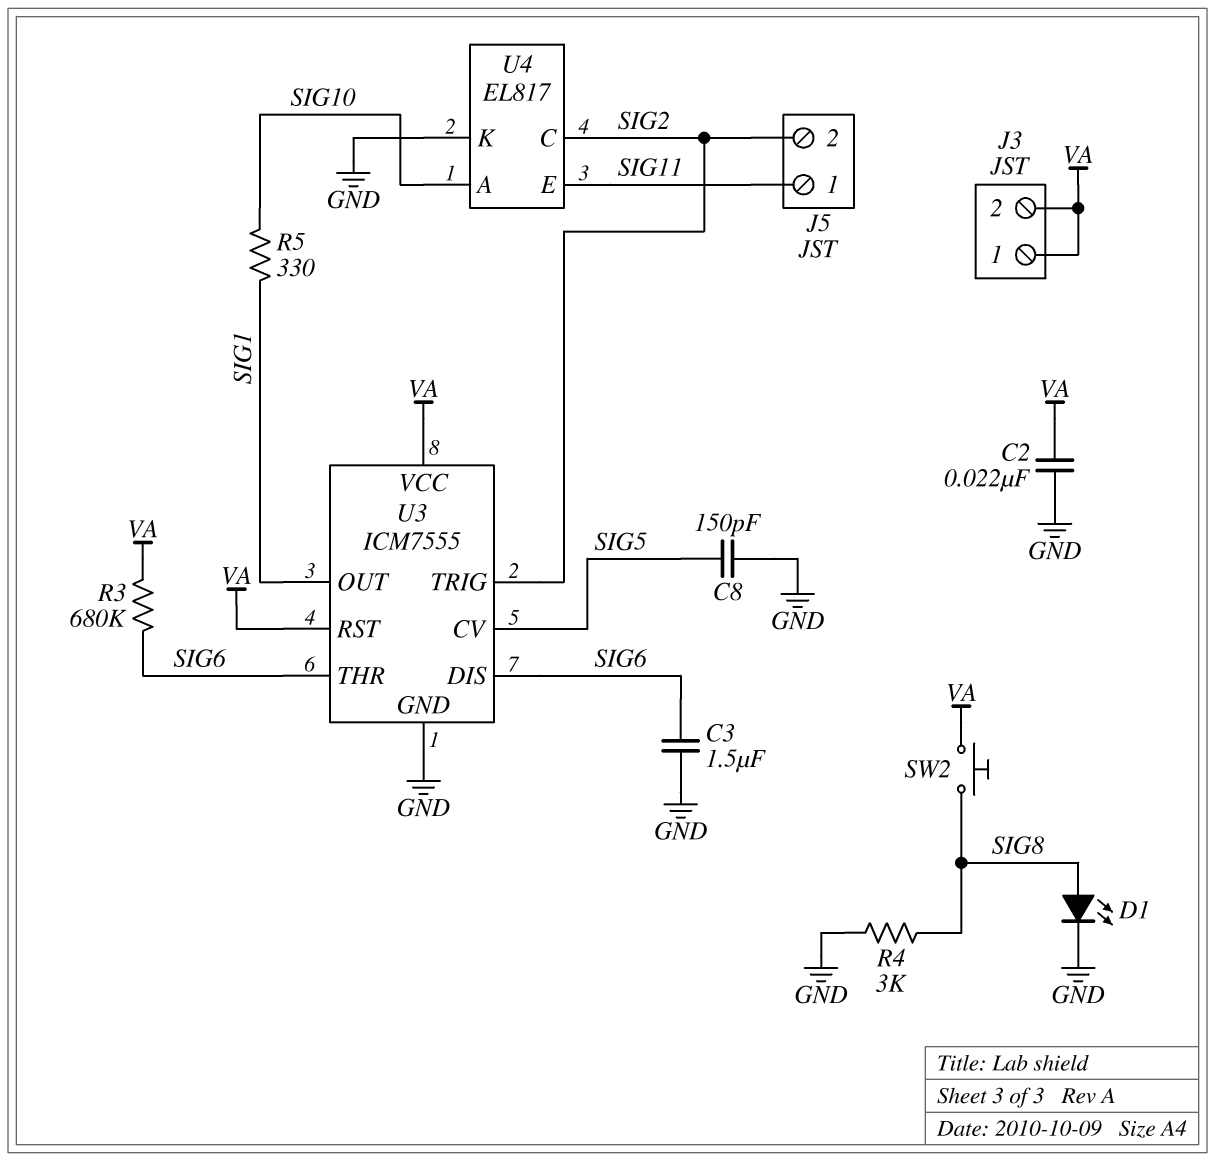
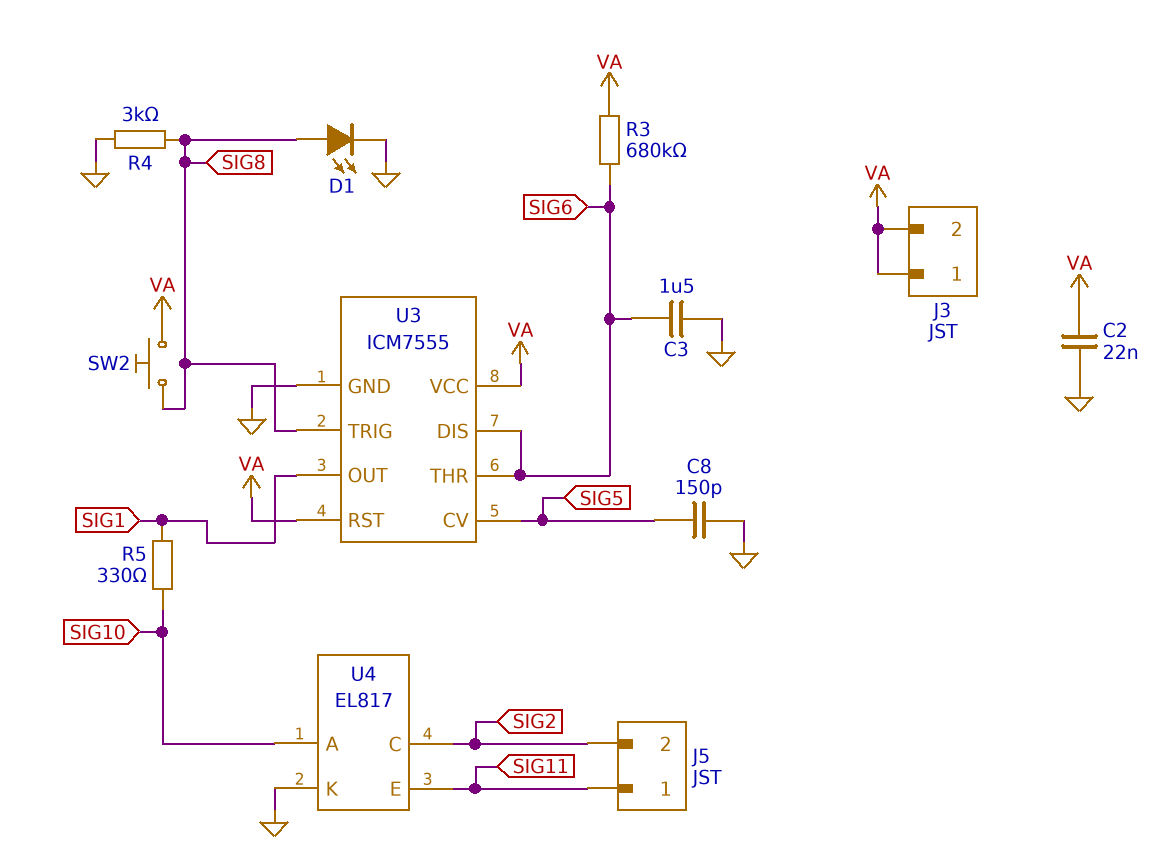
U3 pin TRIG: SIG2 -> SIG8

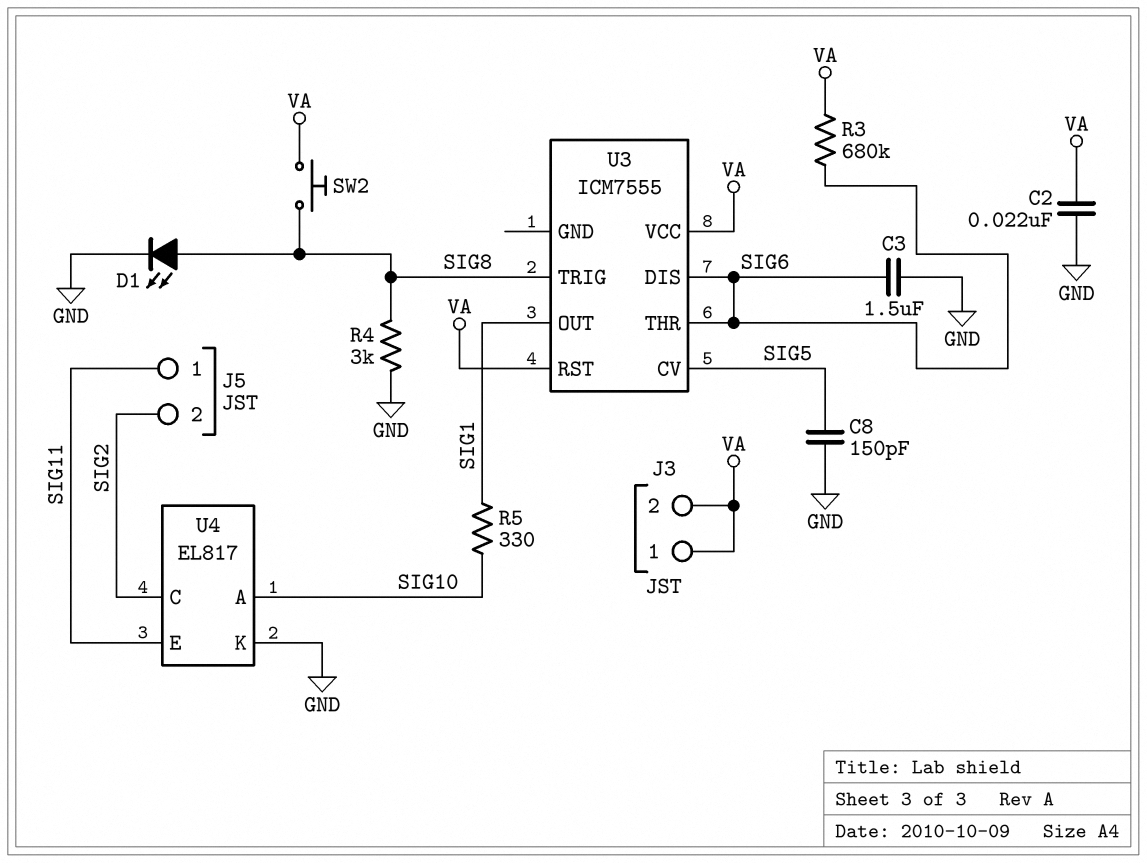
U3 pin GND: GND -> none

